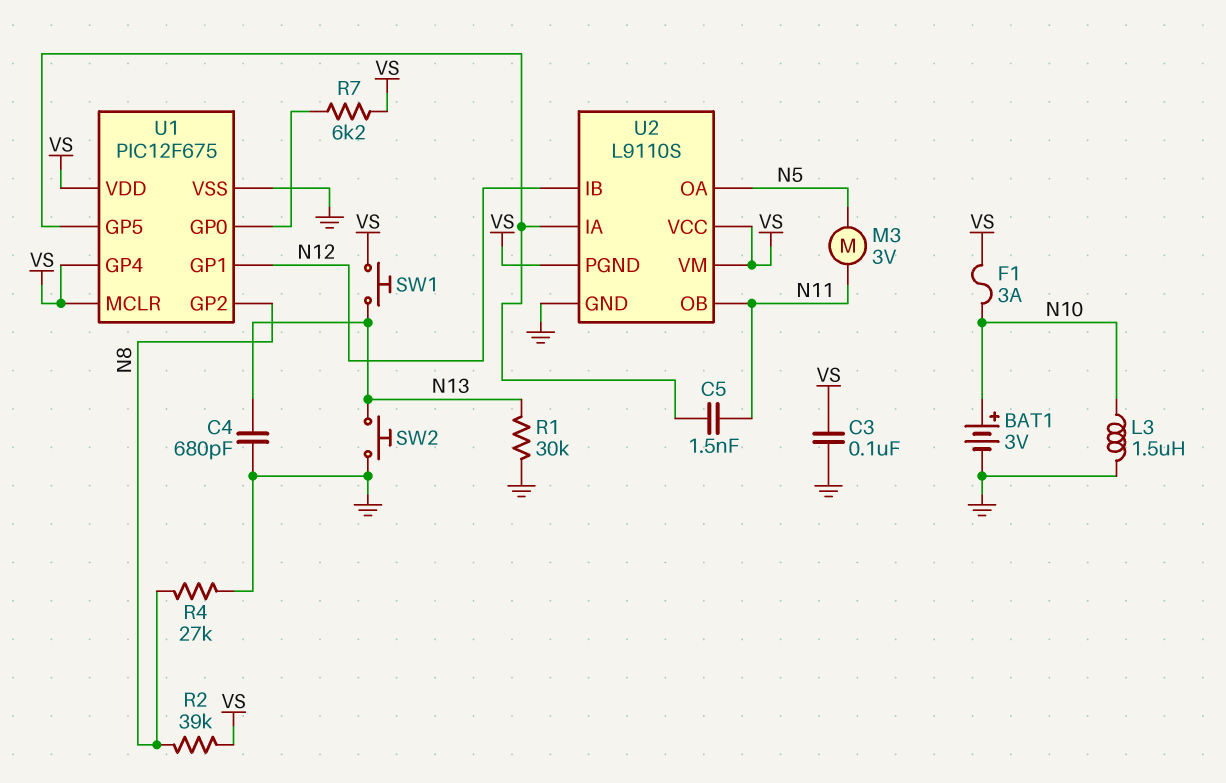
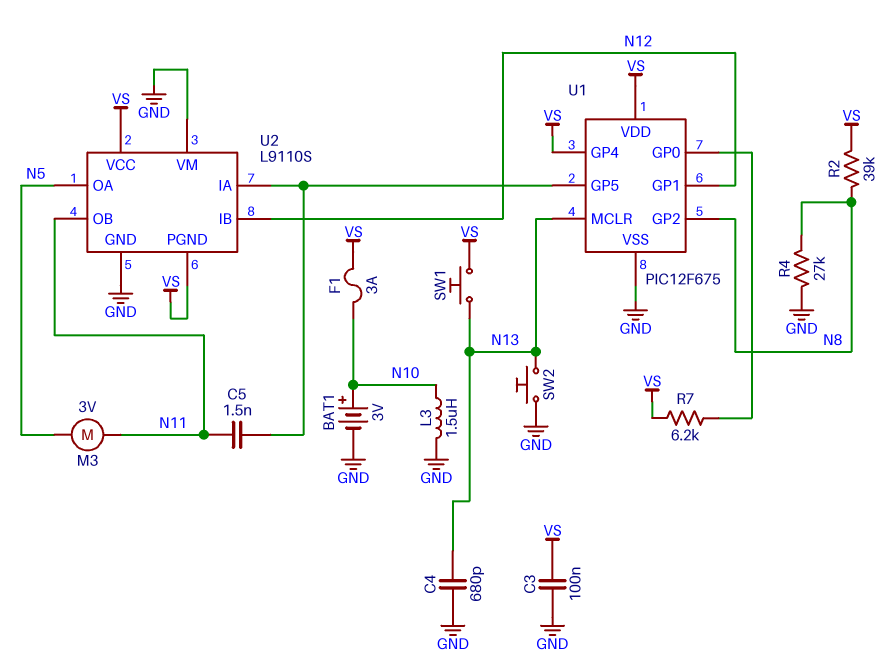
R1: 30k (GND, N13) -> none
U1 pin MCLR: VS -> N13
U2 pin VM: VS -> GND

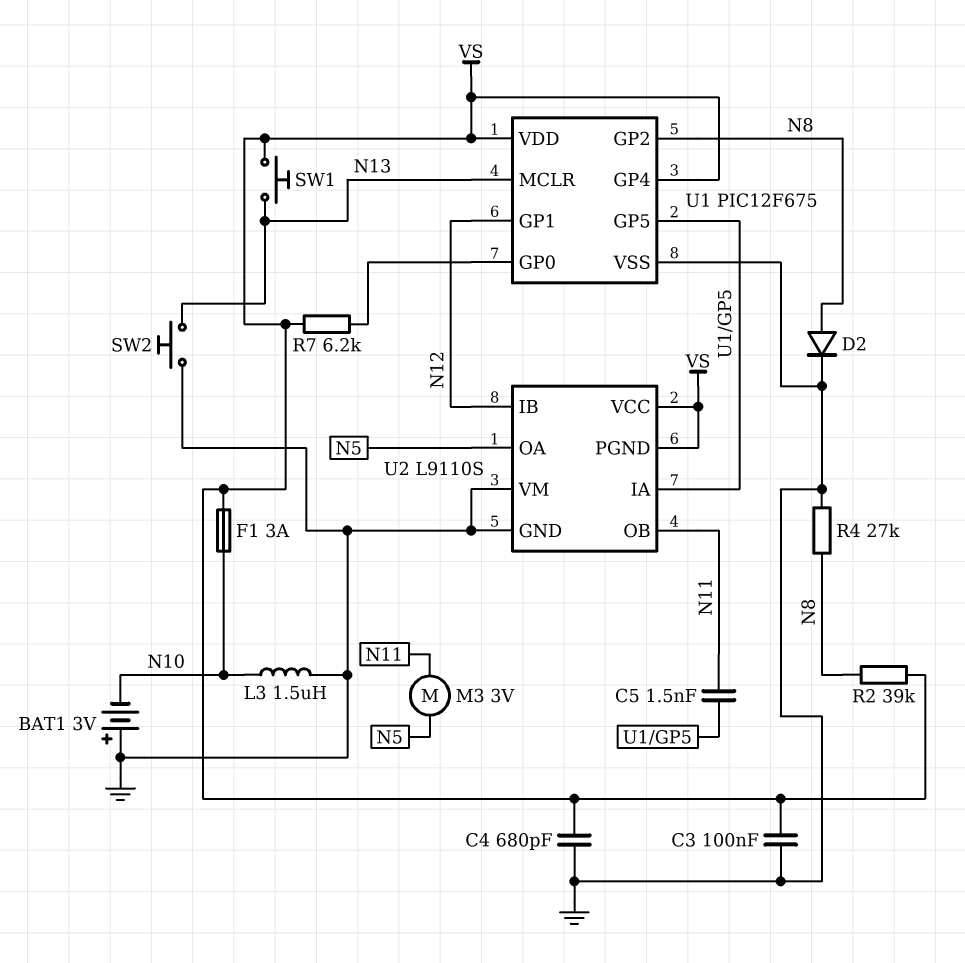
BAT1: 3V (plus N10, minus GND) -> 3V (plus GND, minus N10)
C4: 680pF (GND, N13) -> 680pF (GND, VS)
D2: none -> diode (A N8, K GND)

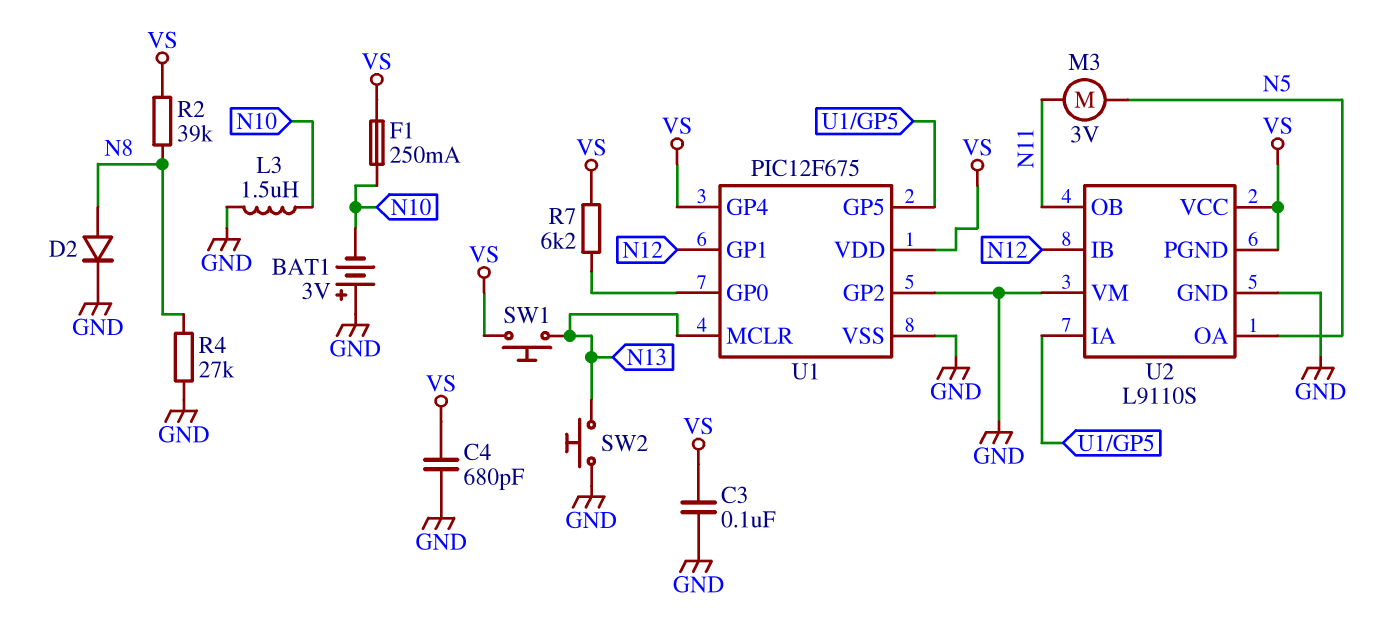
C5: 1.5nF (N11, U1/GP5) -> none
F1: 3A (N10, VS) -> 250mA (N10, VS)
U1 pin GP2: N8 -> GND

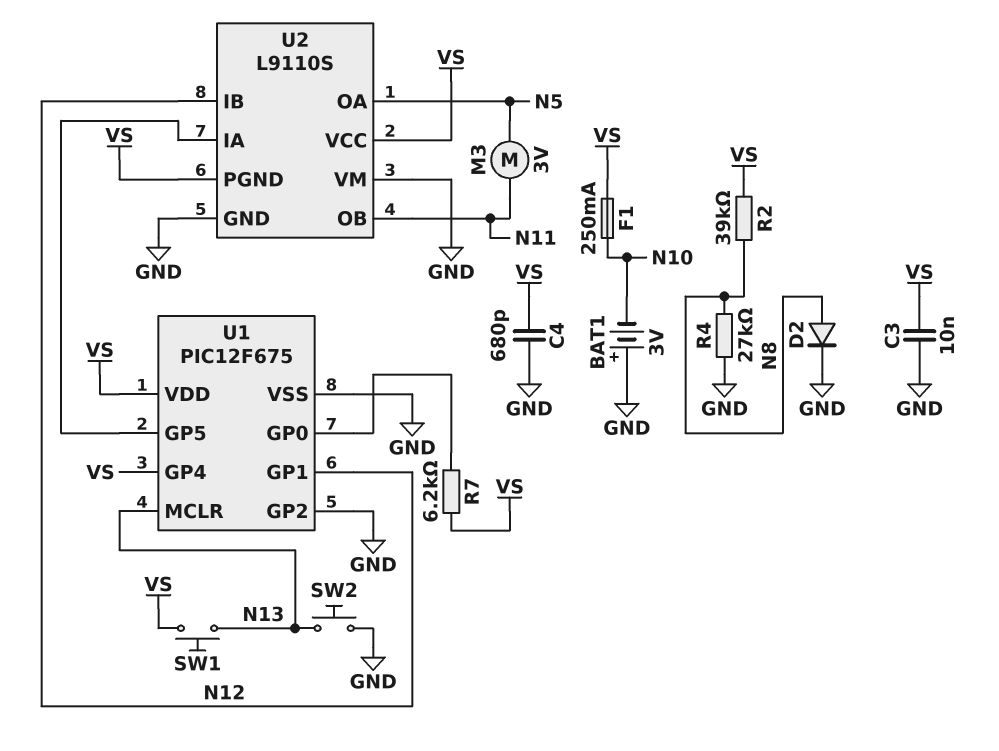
C3: 100nF (GND, VS) -> 10nF (GND, VS)
L3: 1.5uH (GND, N10) -> none

